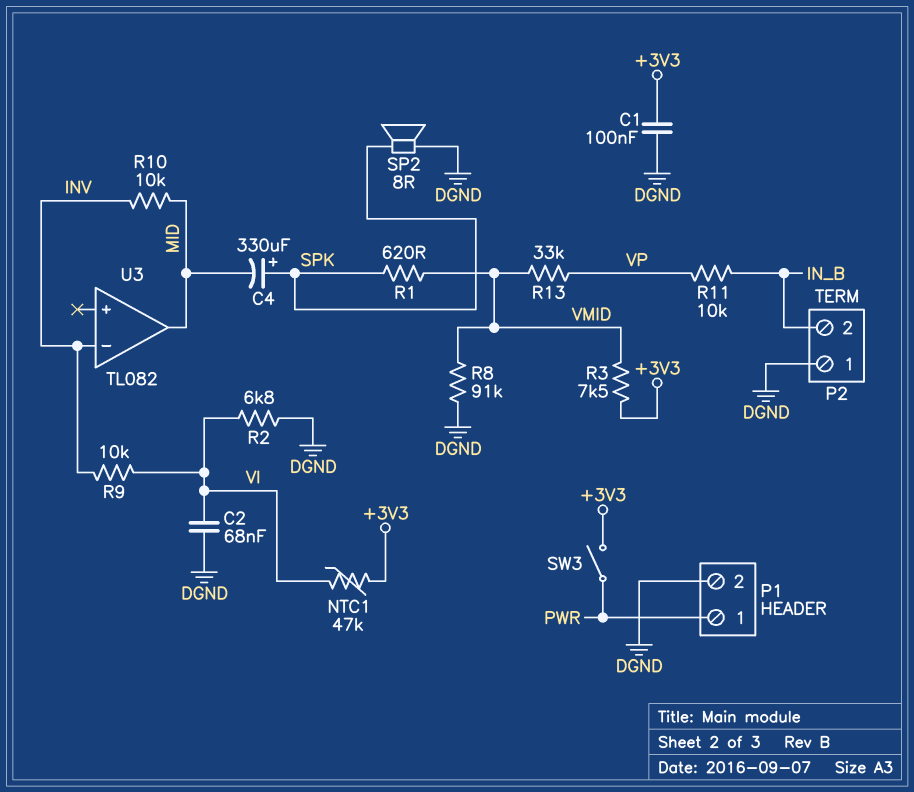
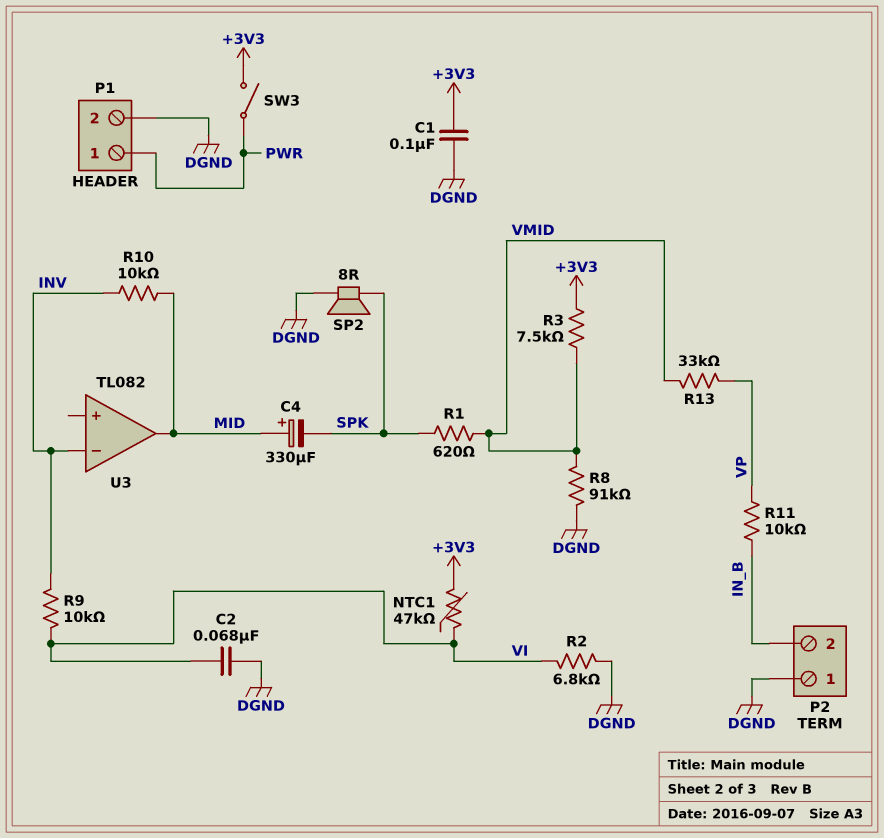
C4: 330uF (plus SPK, minus MID) -> 330uF (plus MID, minus SPK)

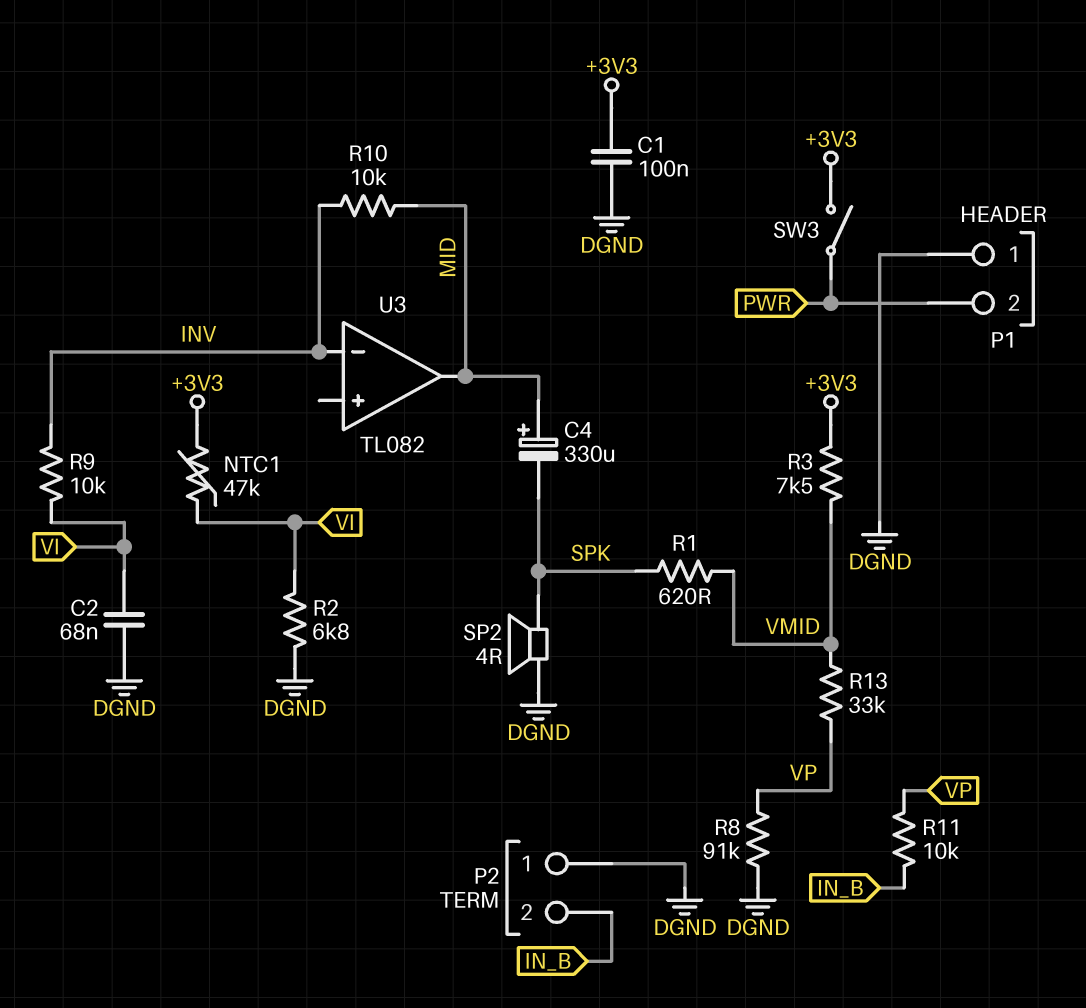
P1 pin 1: PWR -> DGND
P1 pin 2: DGND -> PWR
R8: 91k (DGND, VMID) -> 91k (DGND, VP)
SP2: speaker 8R (DGND, SPK) -> speaker 4R (DGND, SPK)

